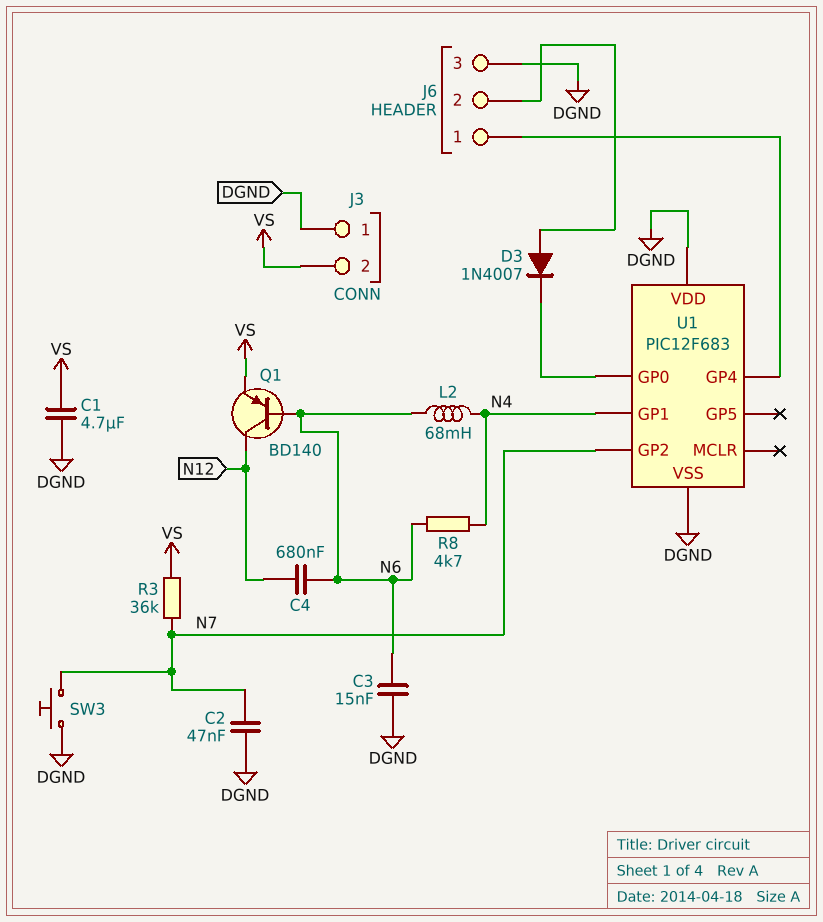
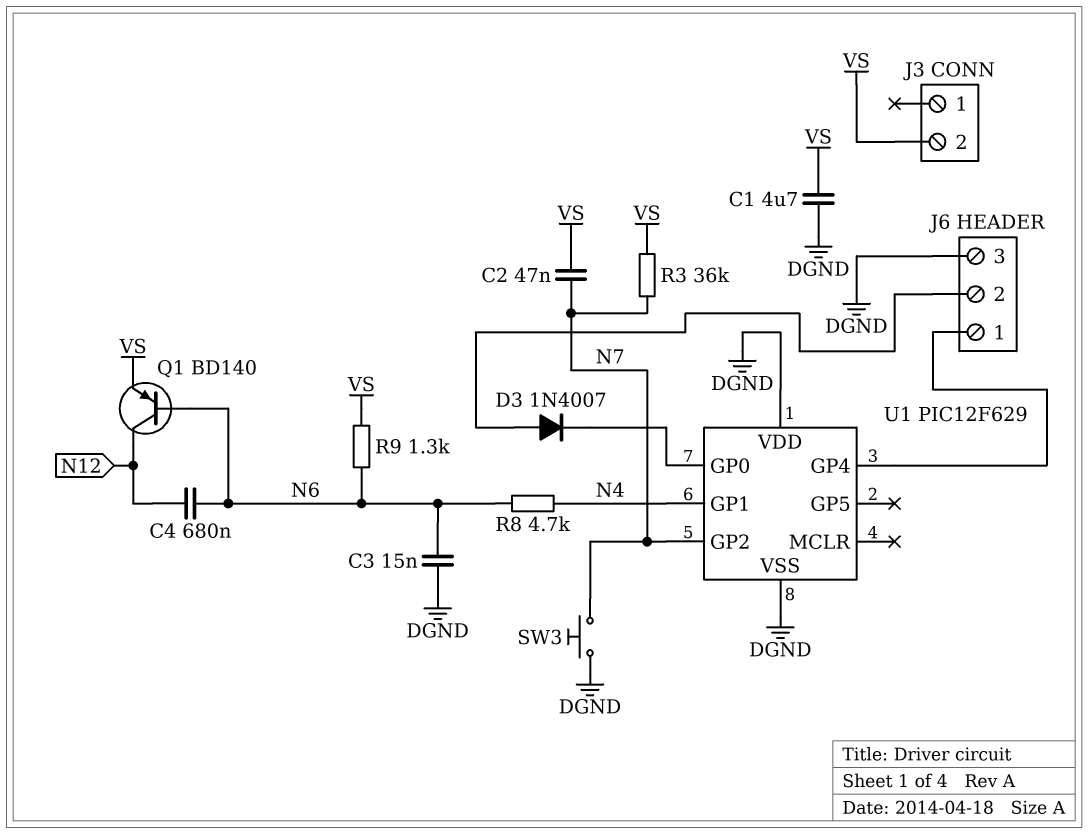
C2: 47nF (DGND, N7) -> 47nF (N7, VS)
J3 pin 1: DGND -> none
L2: 68mH (N4, N6) -> none
R9: none -> 1.3k (N6, VS)
U1: PIC12F683 -> PIC12F629

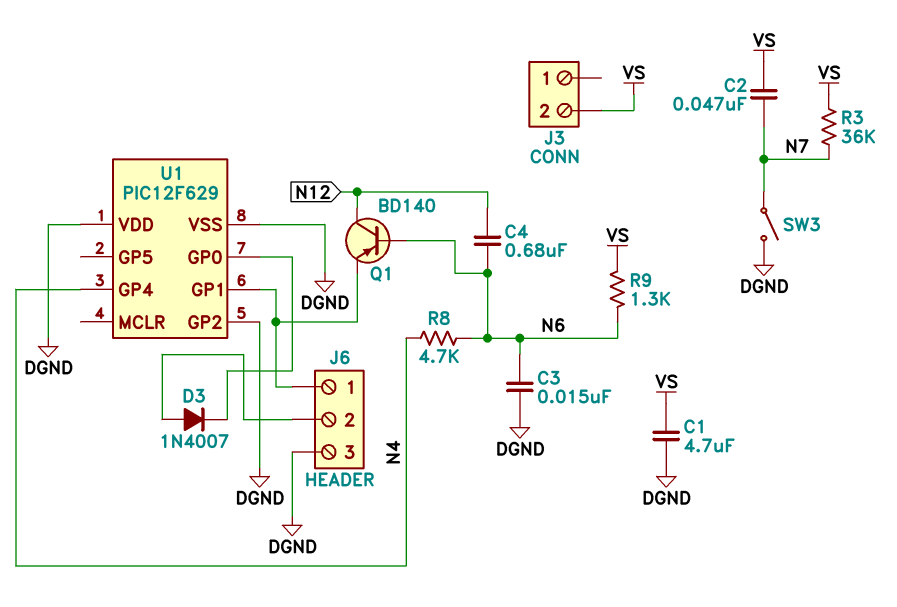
Q1: PNP BD140 (B N6, C N12, E VS) -> PNP BD140 (B N6, C N12, E J6/1)
SW3: button (DGND, N7) -> switch (DGND, N7)
U1 pin GP1: N4 -> J6/1
U1 pin GP2: N7 -> DGND
U1 pin GP4: J6/1 -> N4

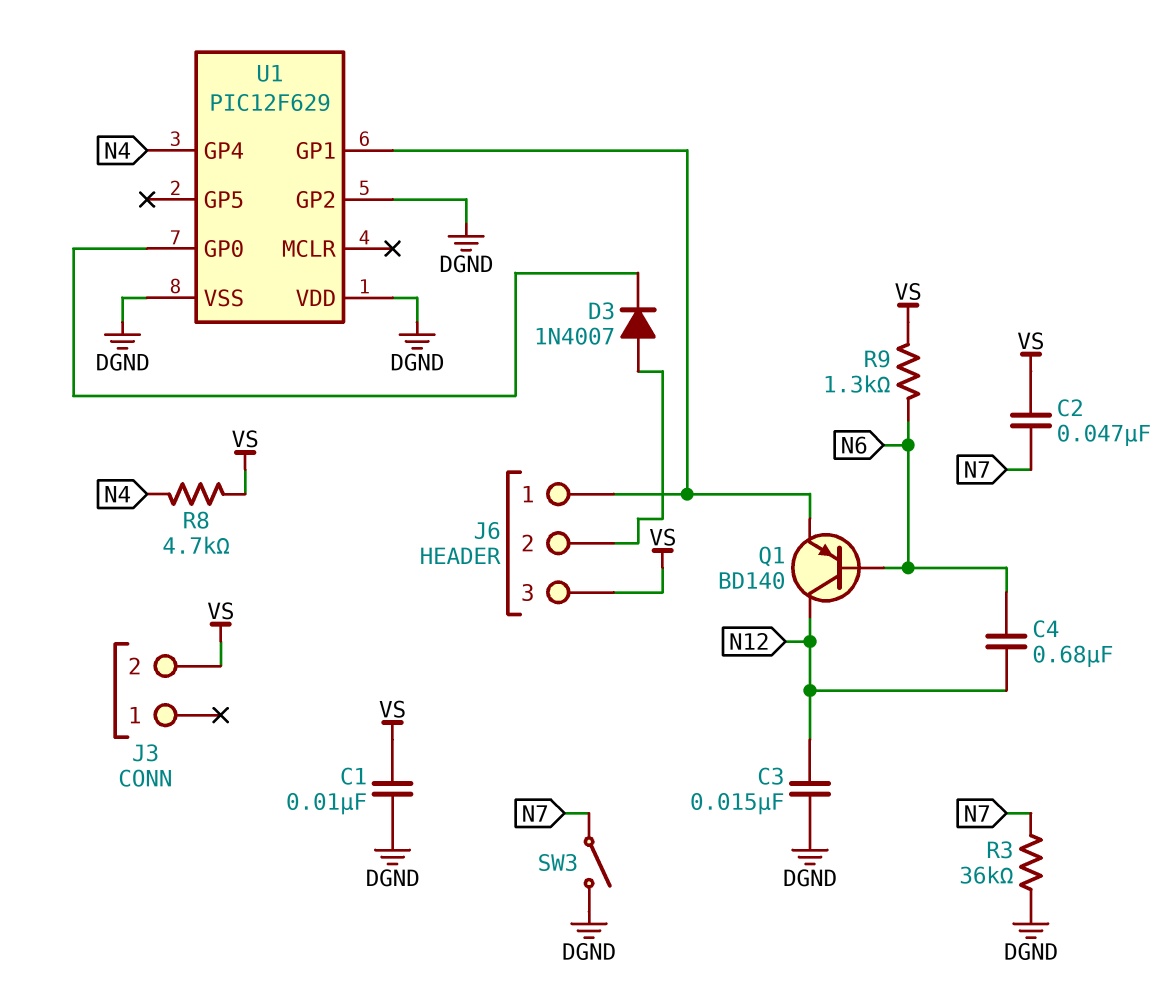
C1: 4.7uF (DGND, VS) -> 10nF (DGND, VS)
C3: 15nF (DGND, N6) -> 15nF (DGND, N12)
J6 pin 3: DGND -> VS
R3: 36k (N7, VS) -> 36k (DGND, N7)
R8: 4.7k (N4, N6) -> 4.7k (N4, VS)

